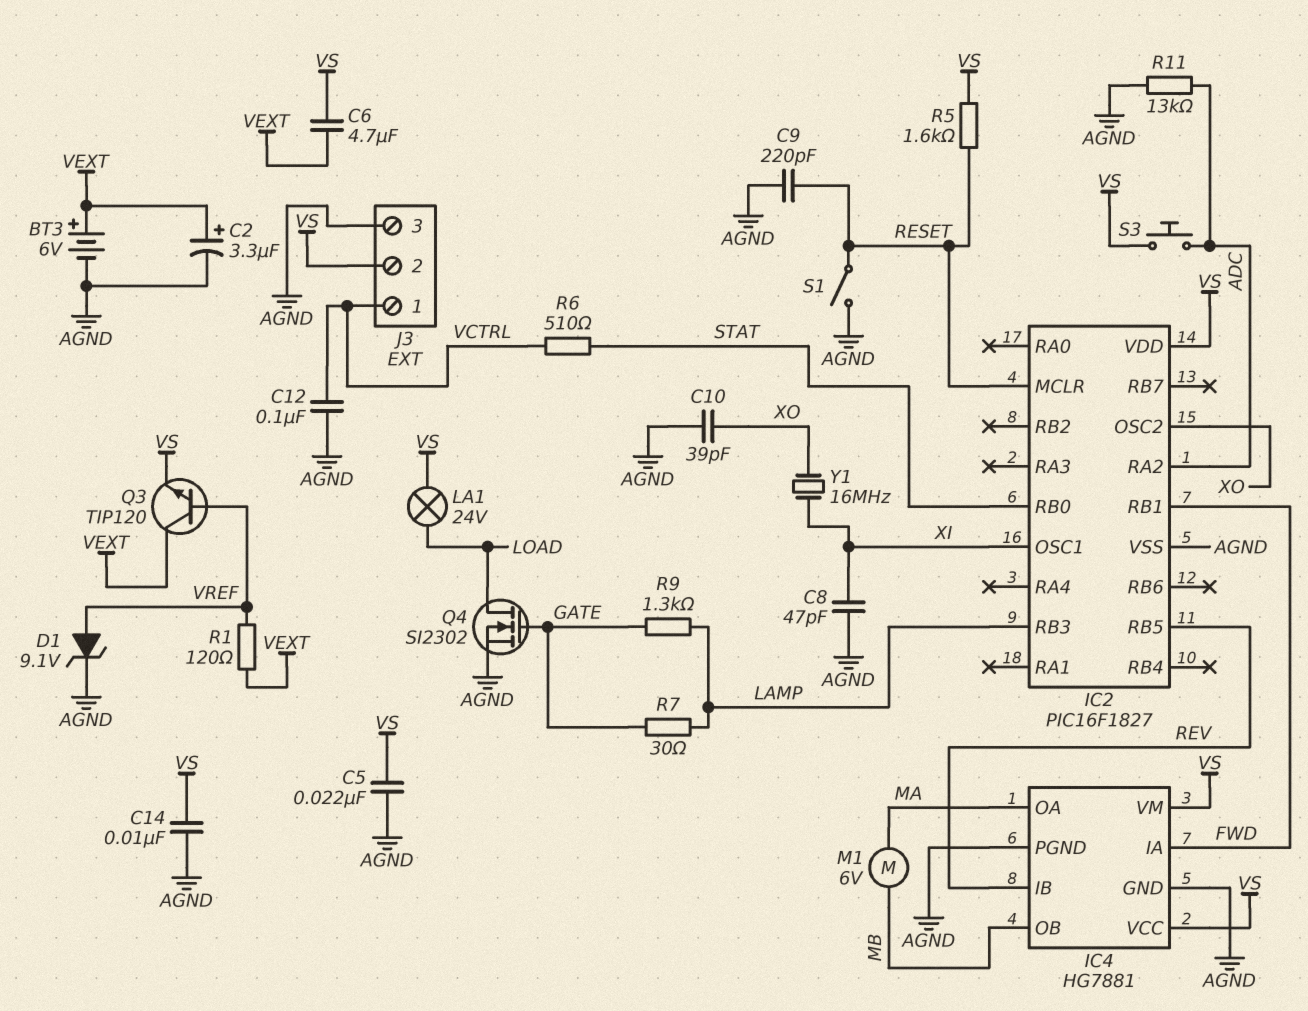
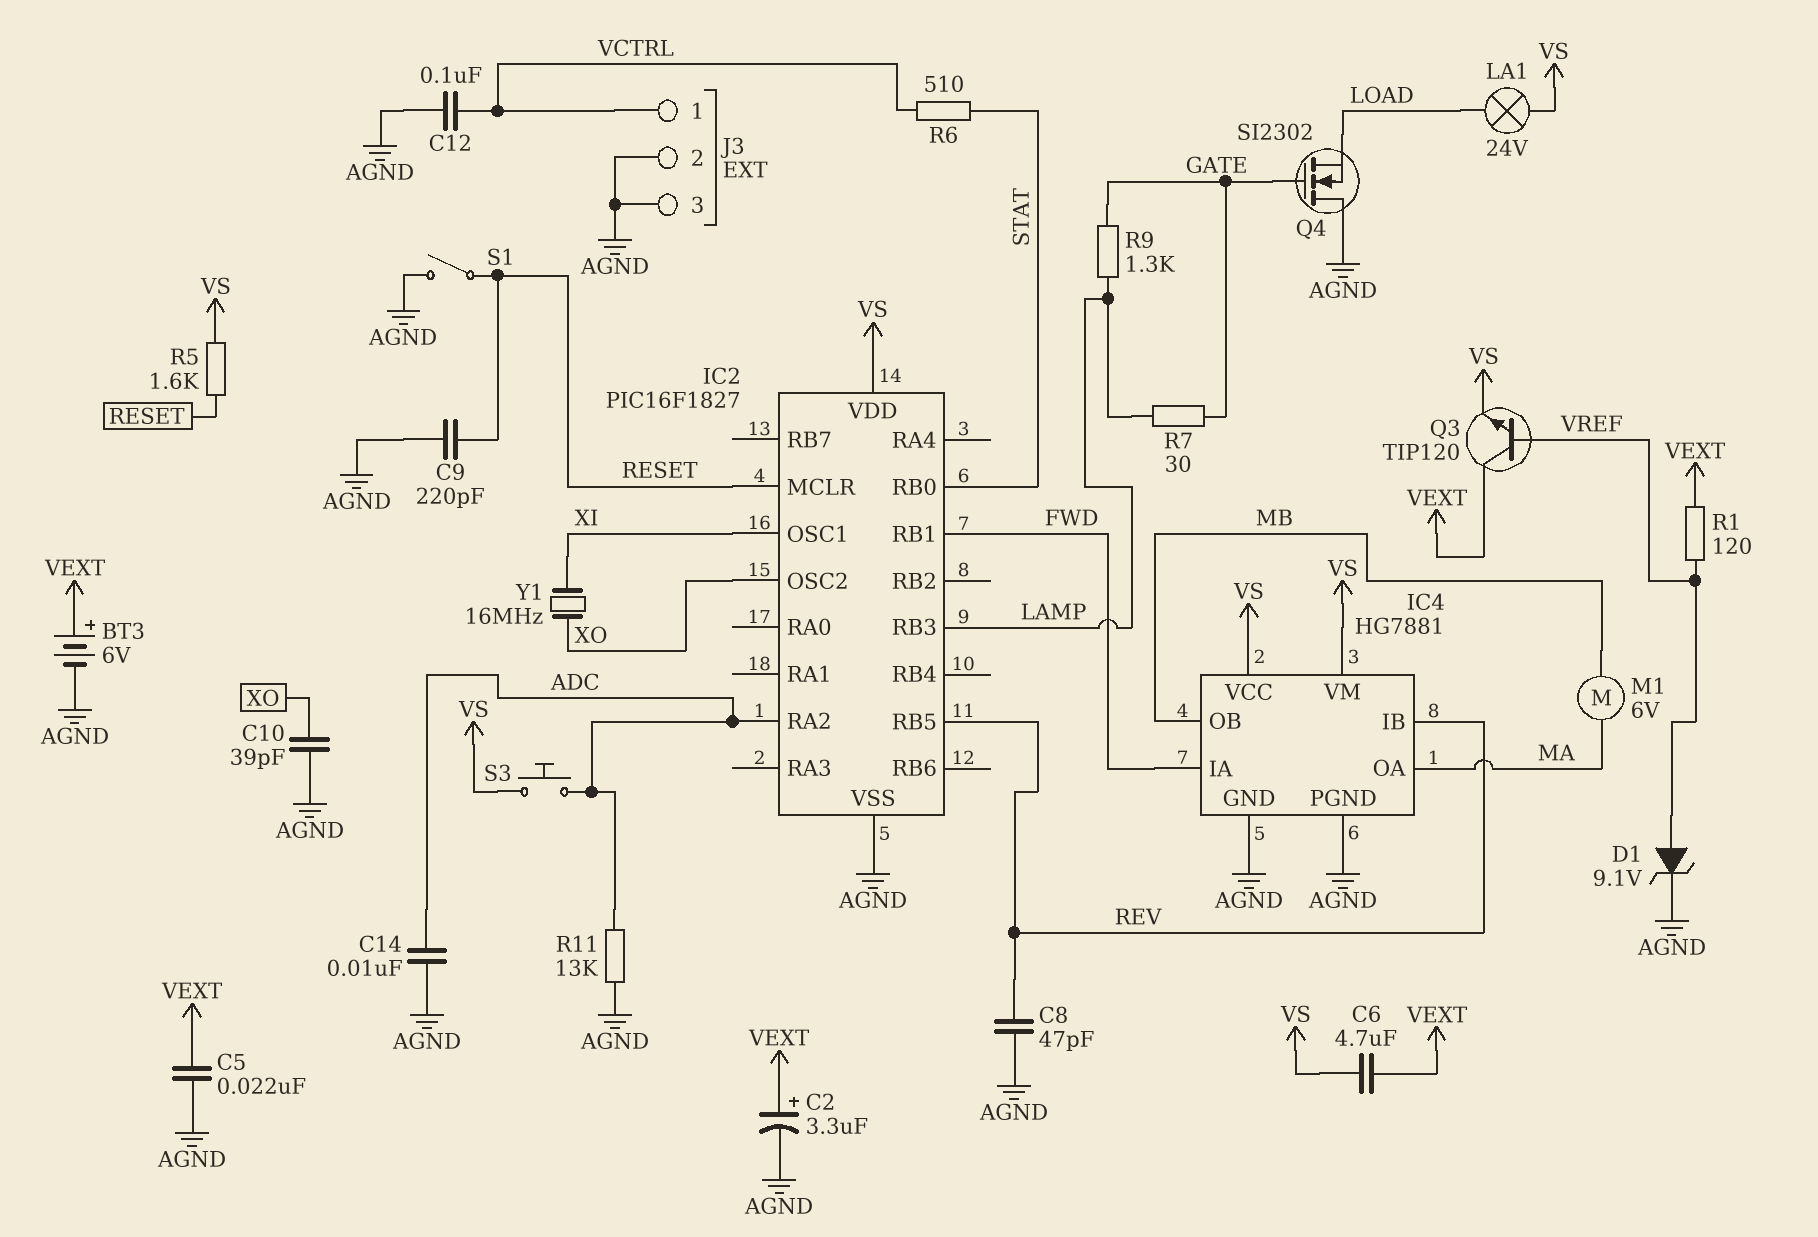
C5: 22nF (AGND, VS) -> 22nF (AGND, VEXT)
C8: 47pF (AGND, XI) -> 47pF (AGND, REV)
C14: 10nF (AGND, VS) -> 10nF (ADC, AGND)
J3 pin 2: VS -> AGND
Q4: NMOS SI2302 (G GATE, D LOAD, S AGND) -> NMOS SI2302 (G GATE, D AGND, S LOAD)

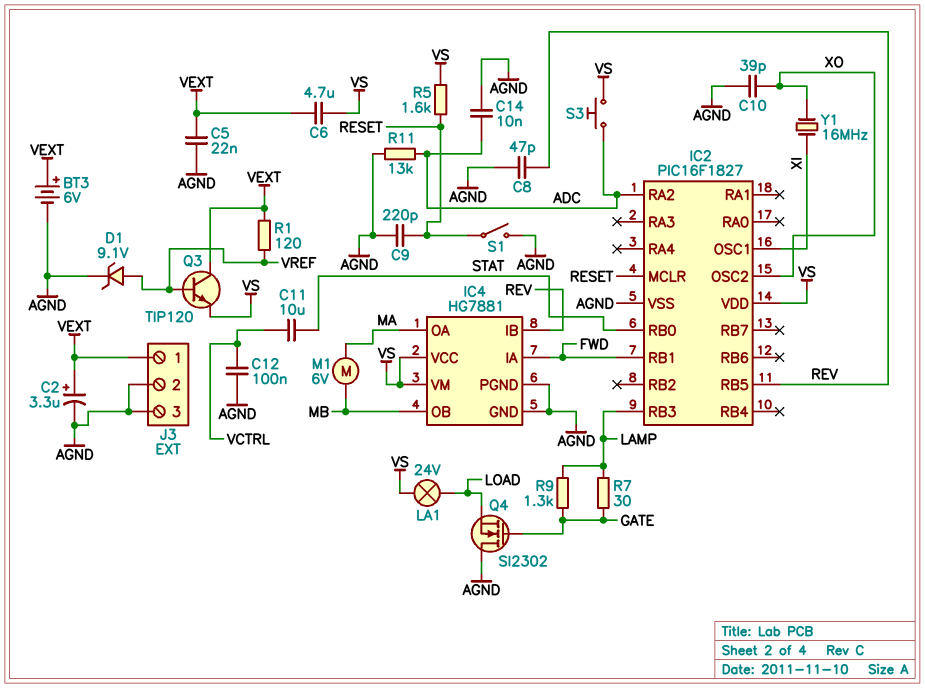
C11: none -> 10uF (STAT, VCTRL)
J3 pin 1: VCTRL -> VEXT
R6: 510 (STAT, VCTRL) -> none

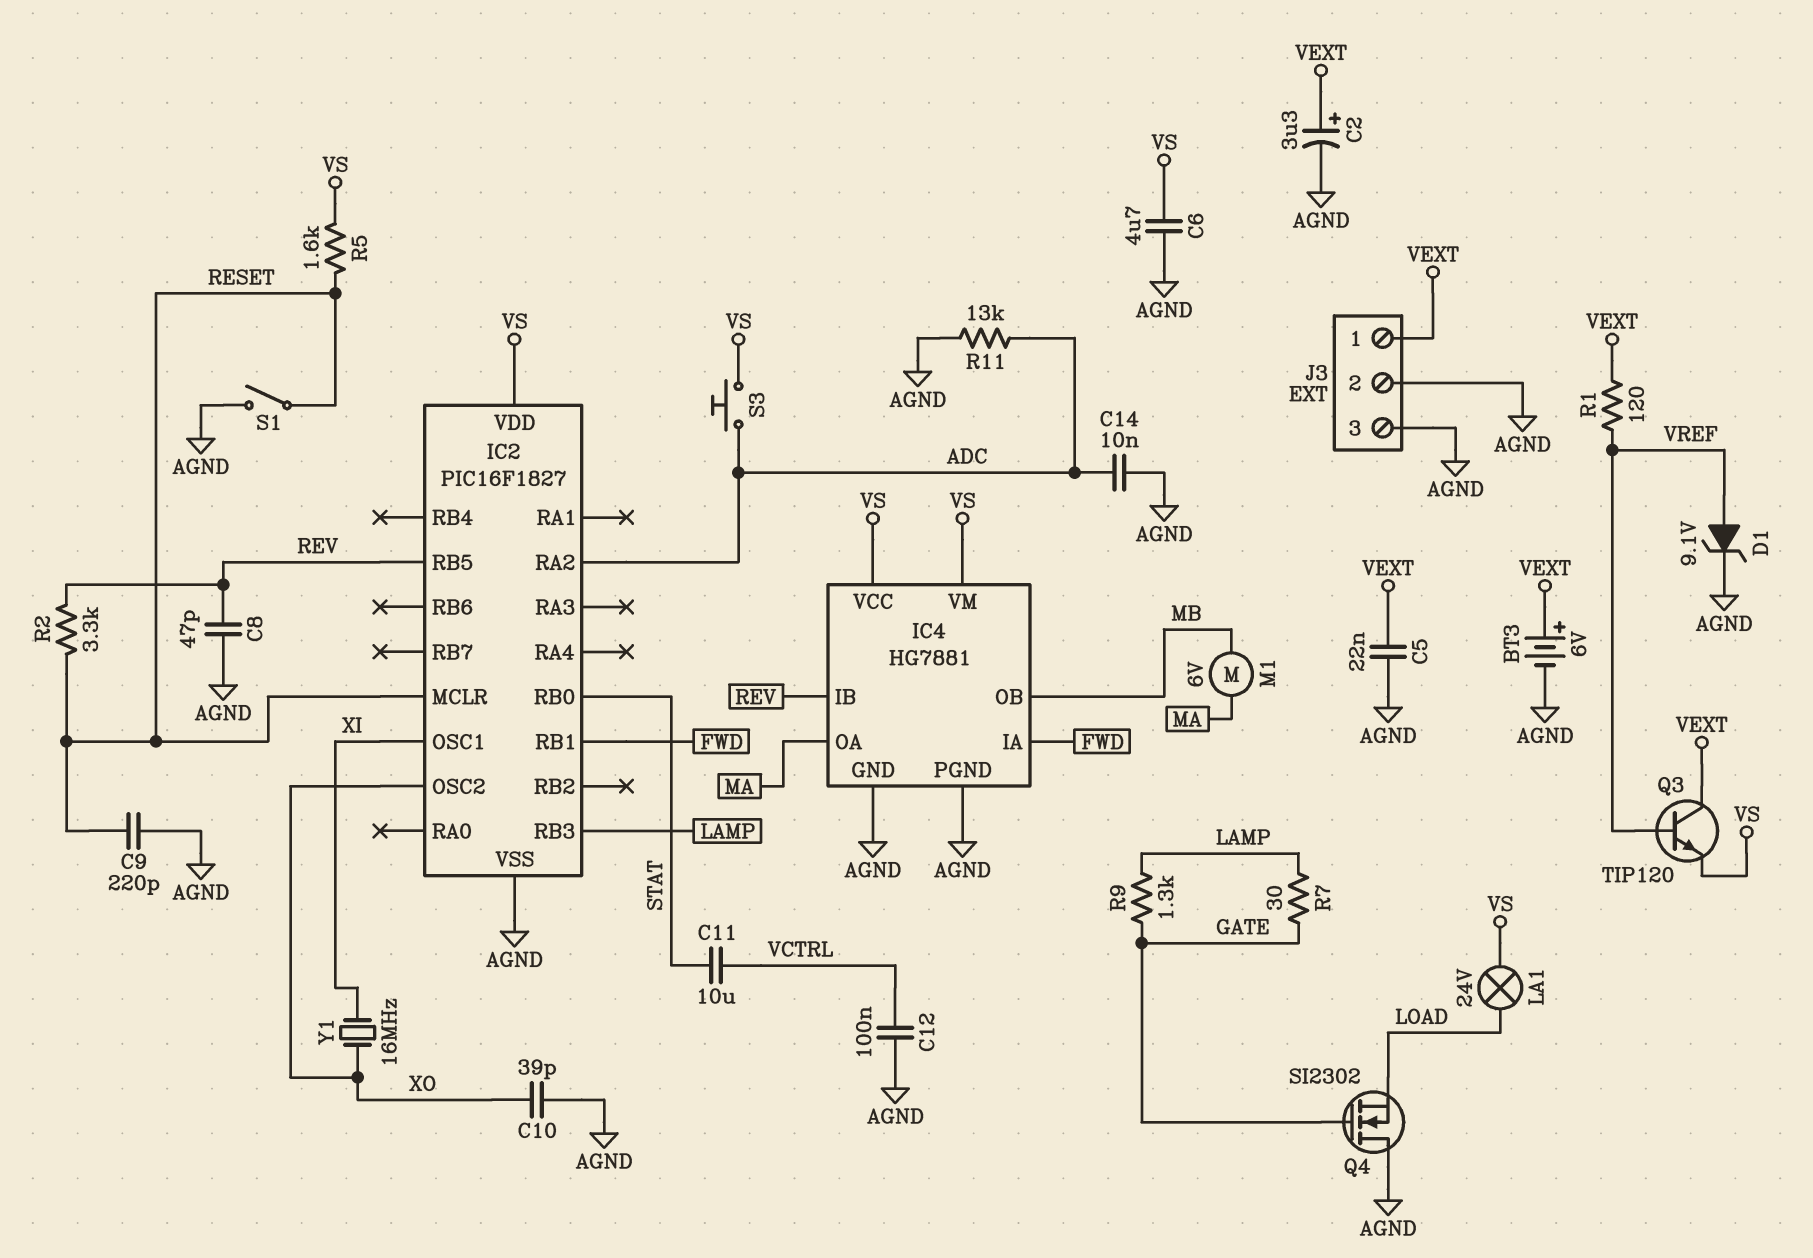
C6: 4.7uF (VEXT, VS) -> 4.7uF (AGND, VS)
R2: none -> 3.3k (RESET, REV)

